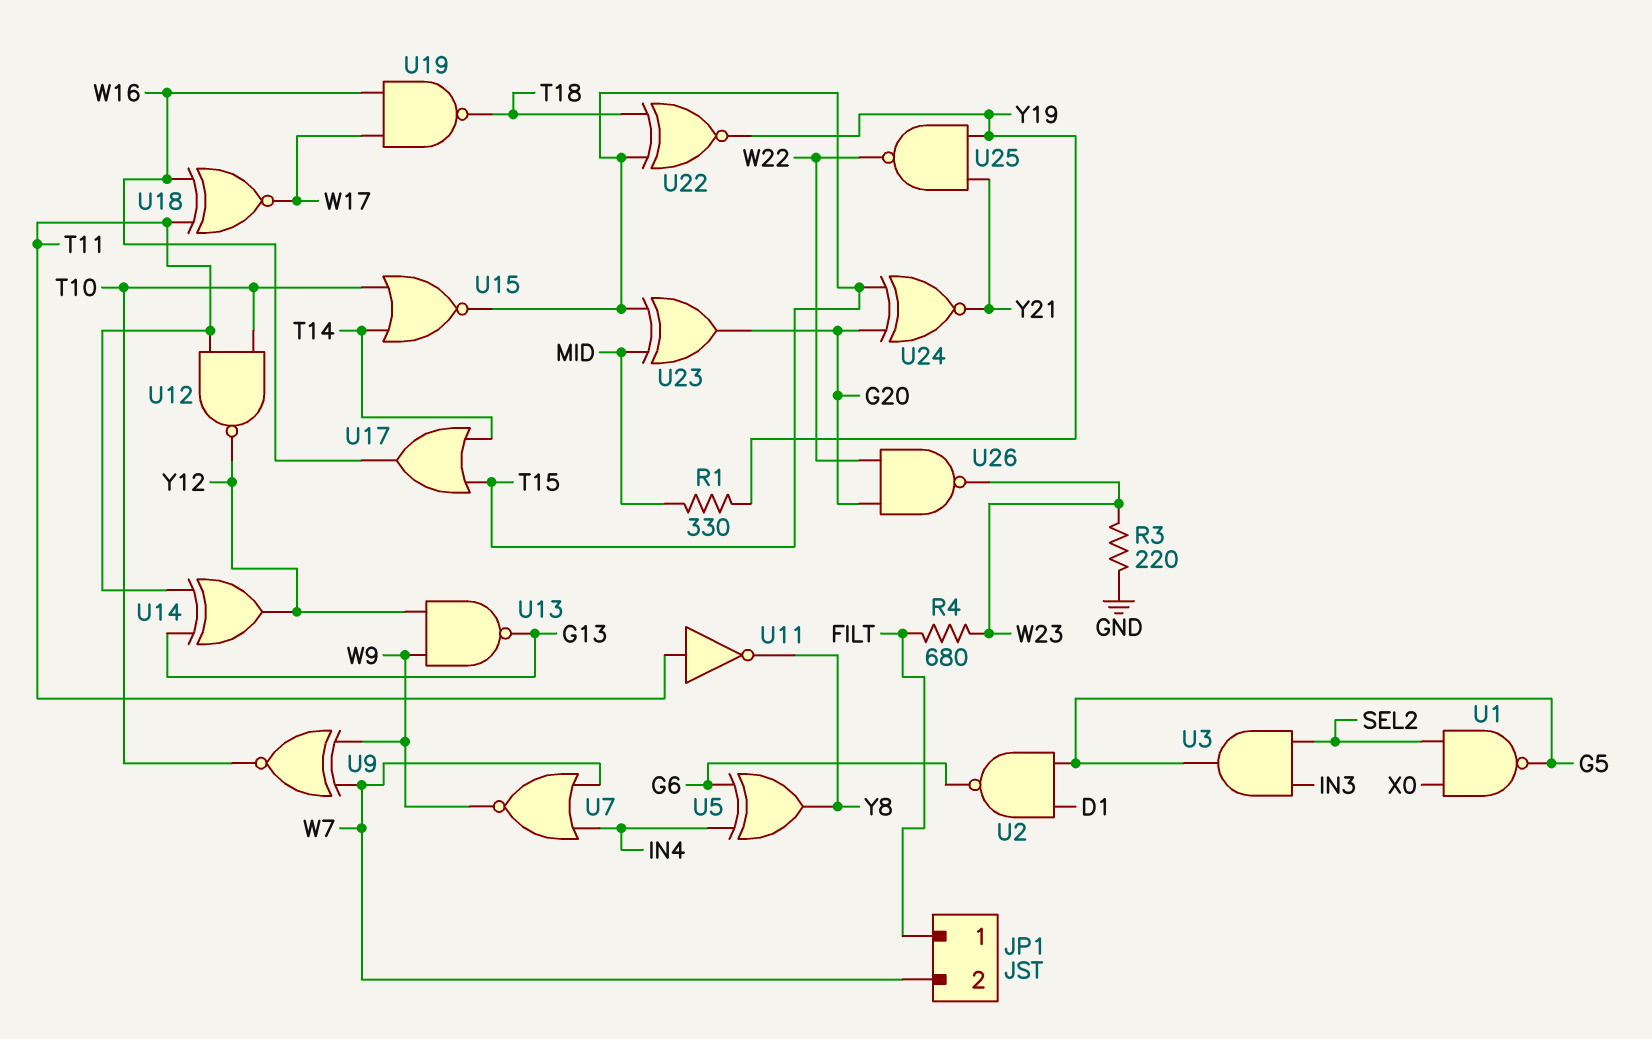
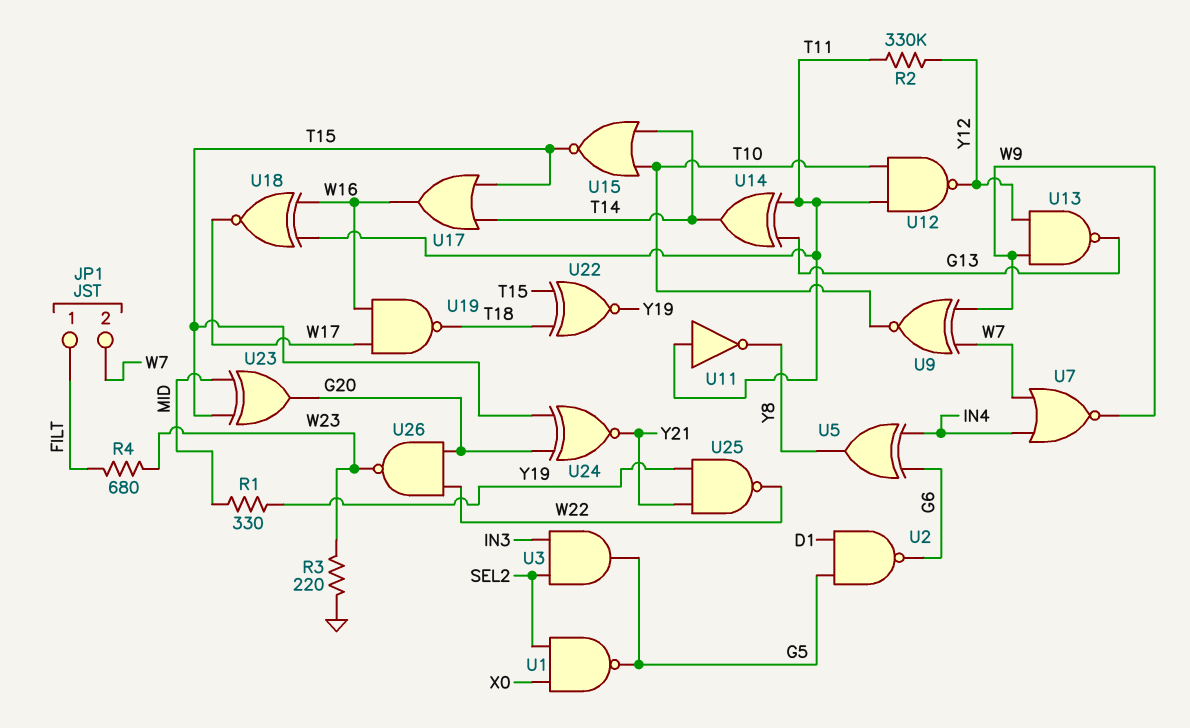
R2: none -> 330k (T11, Y12)
U14: XOR (in G13, in T11, out Y12) -> XOR (in G13, in T11, out T14)

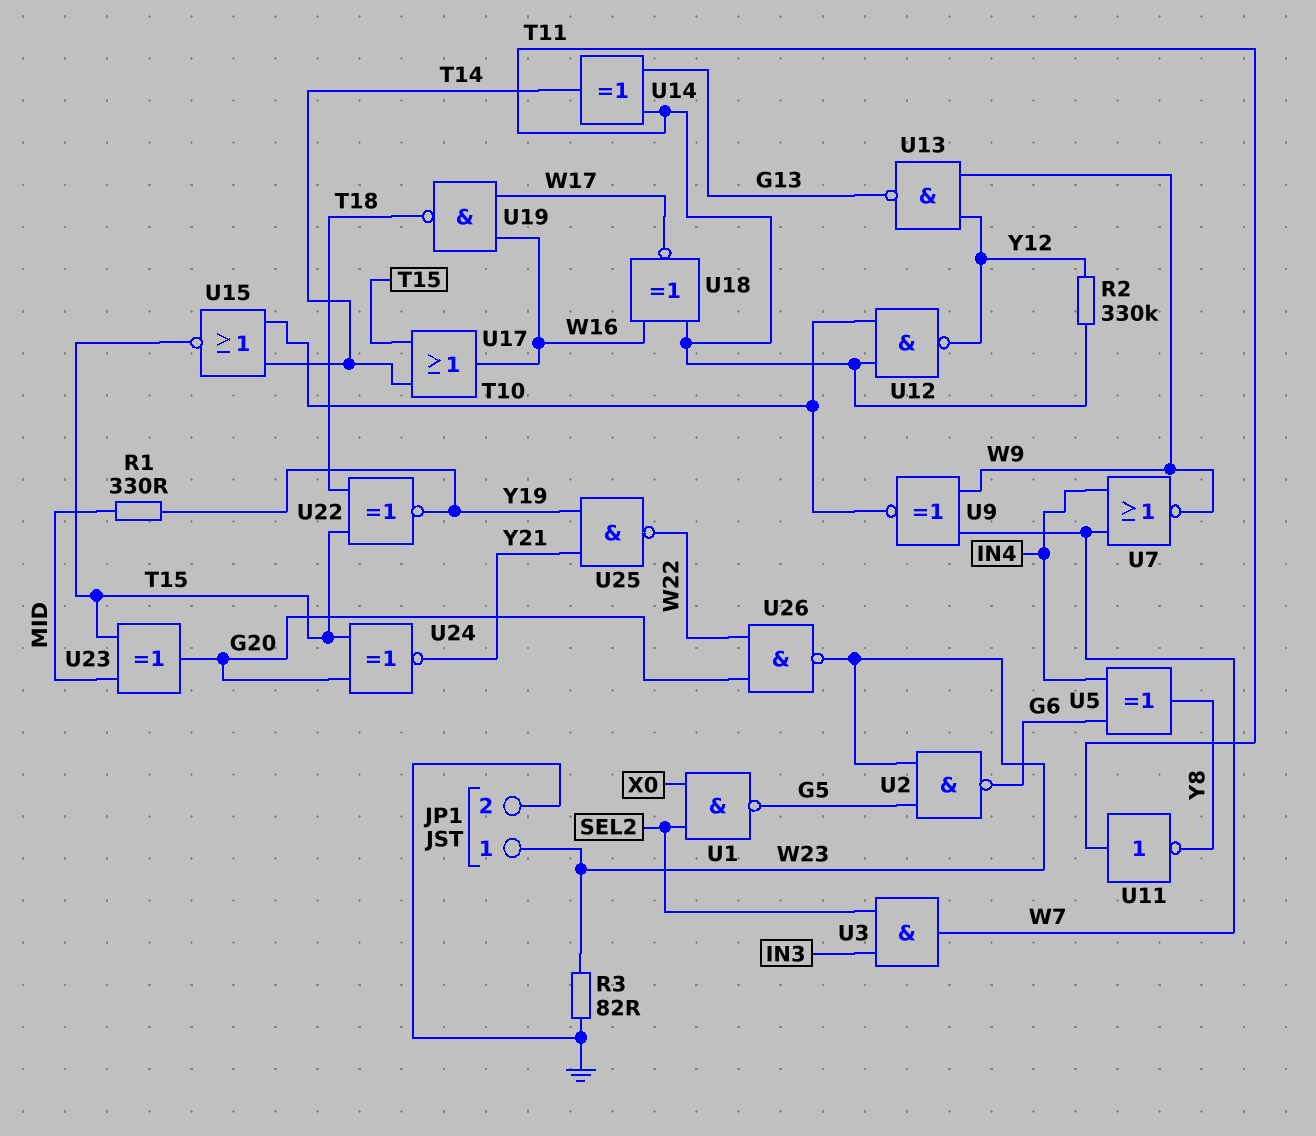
JP1 pin 1: FILT -> W23
JP1 pin 2: W7 -> GND
R3: 220 (GND, W23) -> 82 (GND, W23)
R4: 680 (FILT, W23) -> none
U2: NAND (in D1, in G5, out G6) -> NAND (in G5, in W23, out G6)
U3: AND (in IN3, in SEL2, out G5) -> AND (in IN3, in SEL2, out W7)

